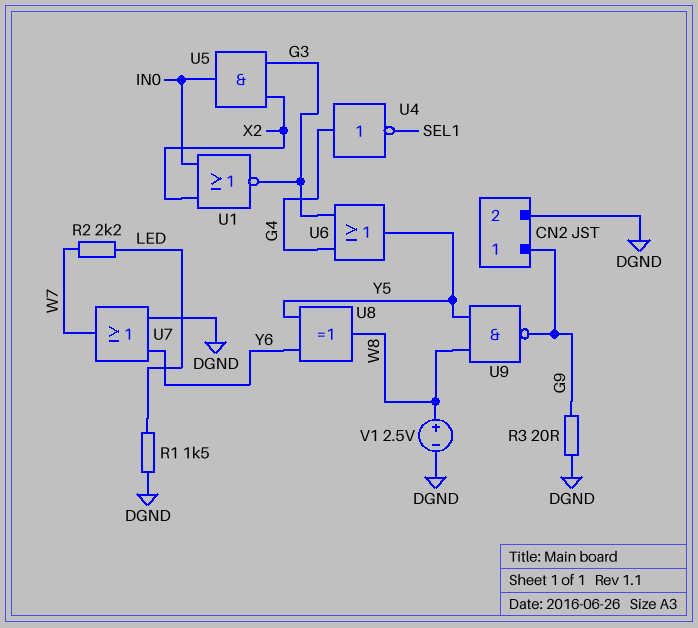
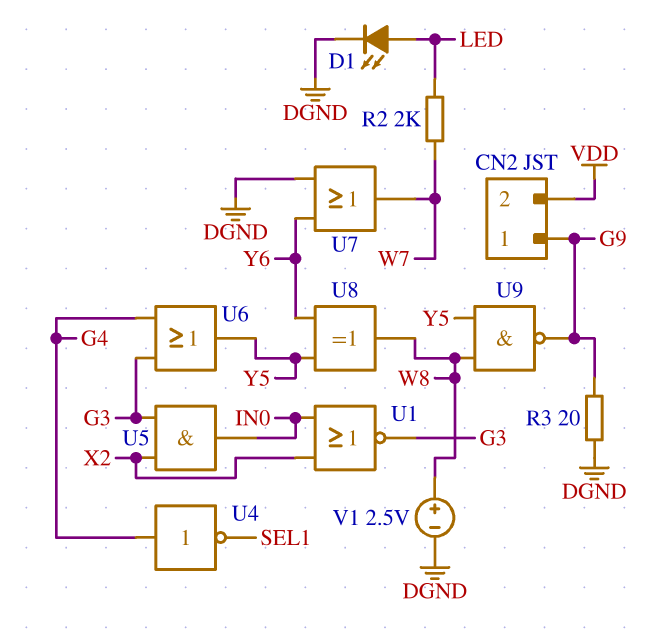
CN2 pin 2: DGND -> VDD
D1: none -> LED (A LED, K DGND)
R1: 1.5k (DGND, LED) -> none
R2: 2.2k (LED, W7) -> 2k (LED, W7)

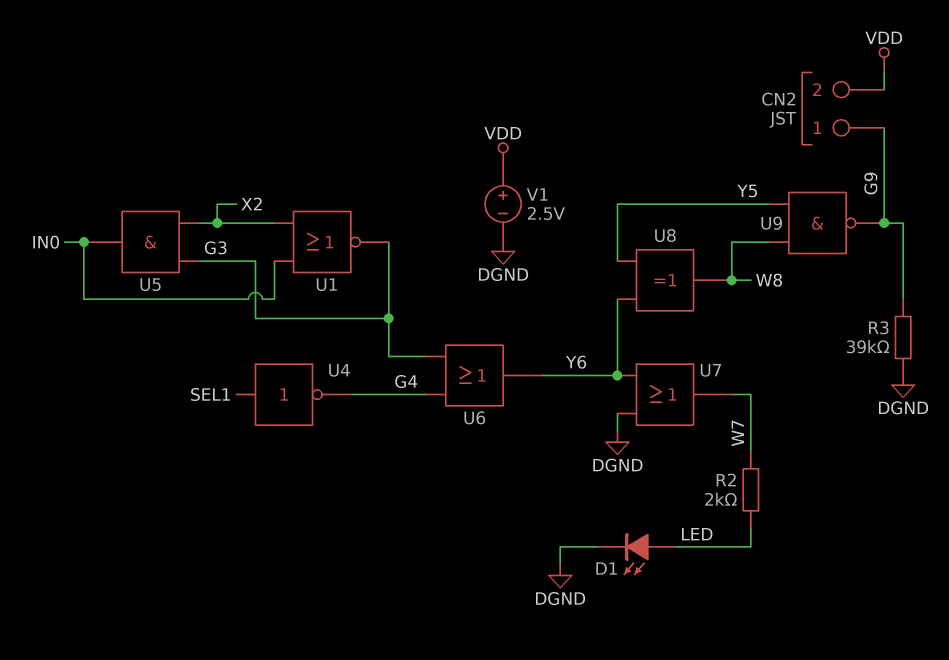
R3: 20 (DGND, G9) -> 39k (DGND, G9)
U4: NOT (in G4, out SEL1) -> NOT (in SEL1, out G4)
U6: OR (in G3, in G4, out Y5) -> OR (in G3, in G4, out Y6)
V1: 2.5V (plus W8, minus DGND) -> 2.5V (plus VDD, minus DGND)

